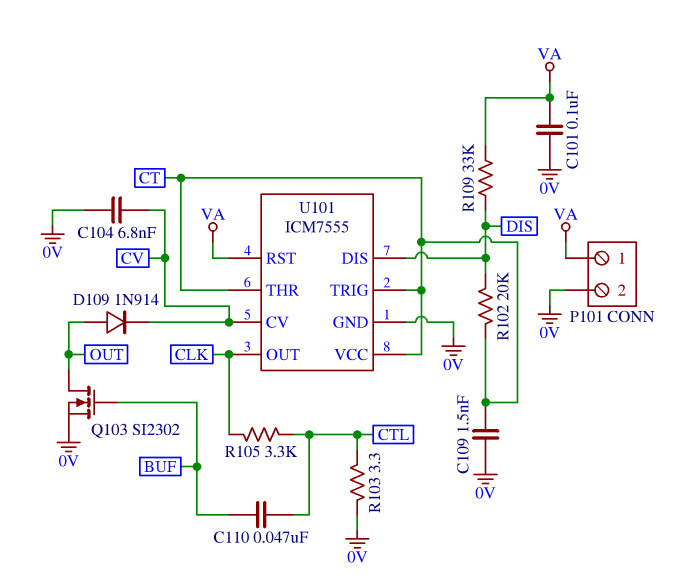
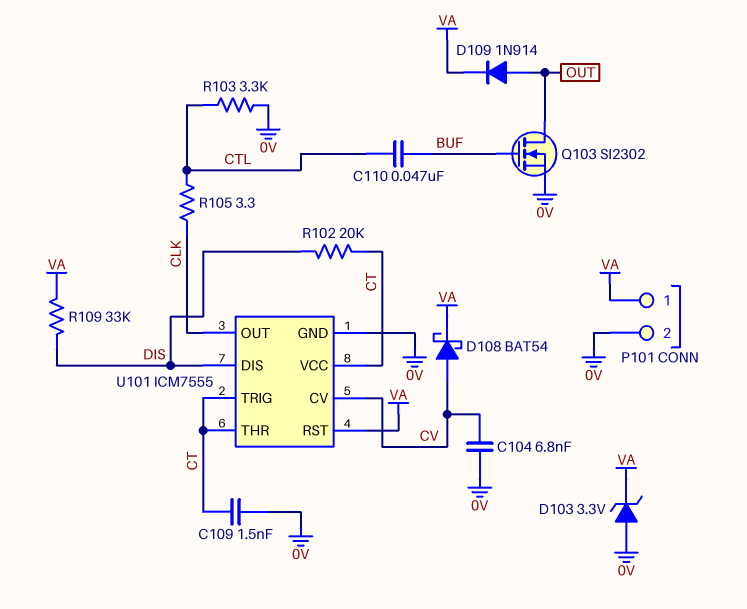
C101: 100nF (0V, VA) -> none
D103: none -> zener 3.3V (A 0V, K VA)
D108: none -> schottky BAT54 (A CV, K VA)
D109: diode 1N914 (A OUT, K CV) -> diode 1N914 (A OUT, K VA)
R103: 3.3 (0V, CTL) -> 3.3k (0V, CTL)
R105: 3.3k (CLK, CTL) -> 3.3 (CLK, CTL)

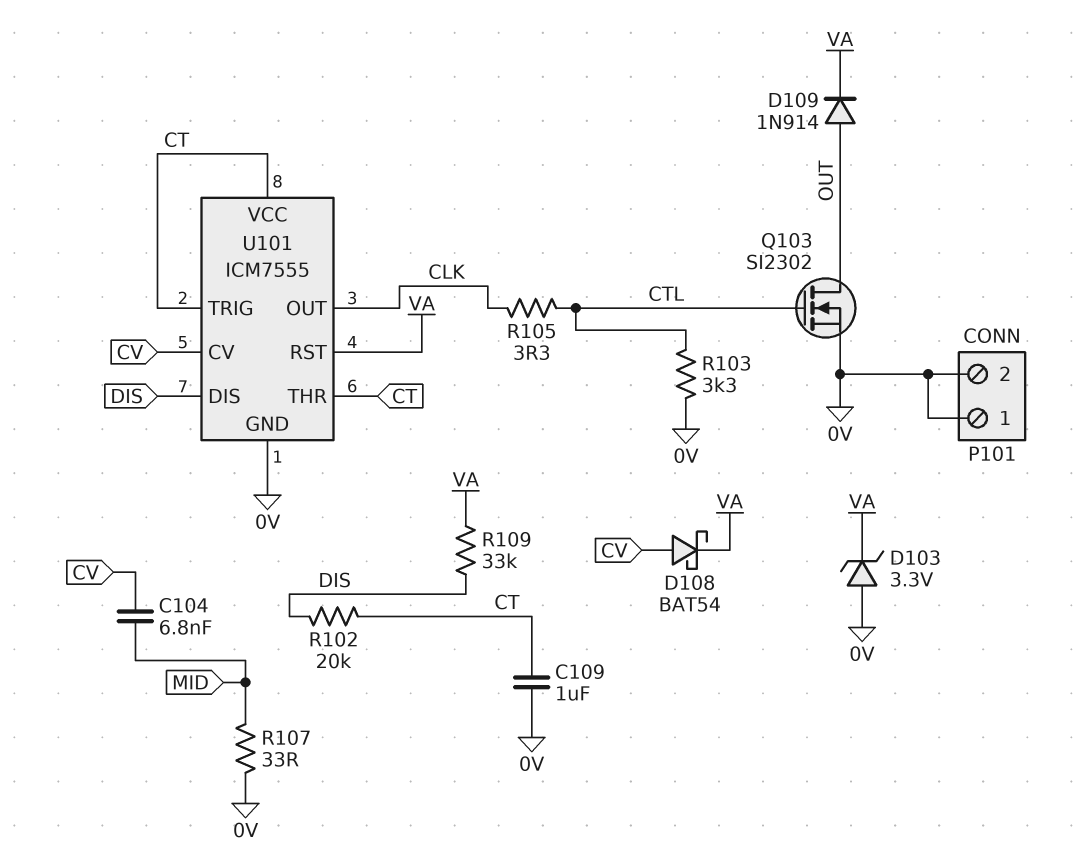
C104: 6.8nF (0V, CV) -> 6.8nF (CV, MID)
C109: 1.5nF (0V, CT) -> 1uF (0V, CT)
C110: 47nF (BUF, CTL) -> none
P101 pin 1: VA -> 0V
Q103: NMOS SI2302 (G BUF, D OUT, S 0V) -> NMOS SI2302 (G CTL, D OUT, S 0V)
R107: none -> 33 (0V, MID)

